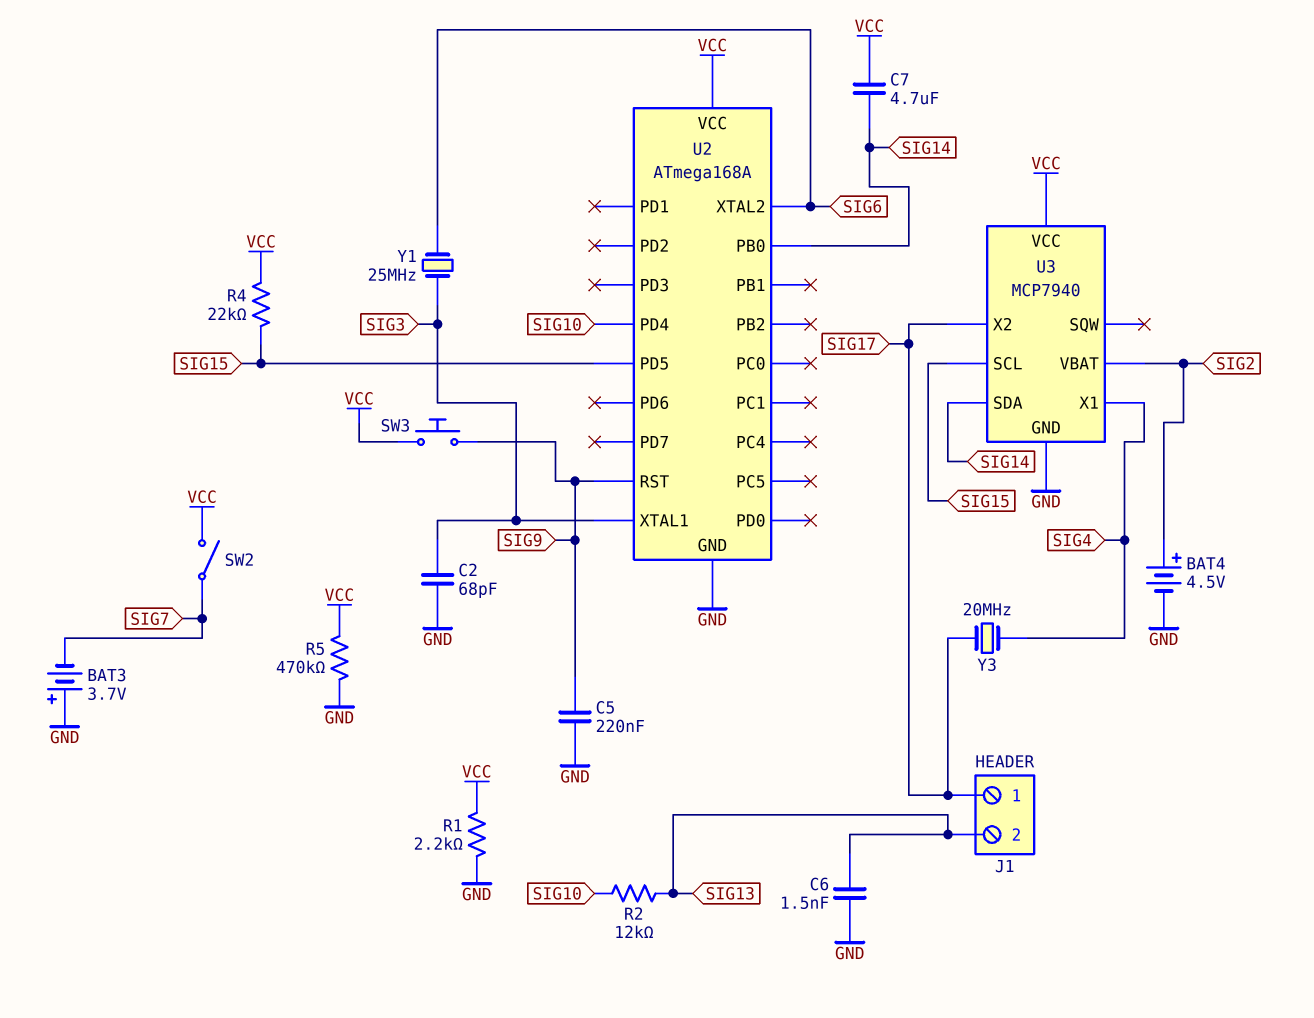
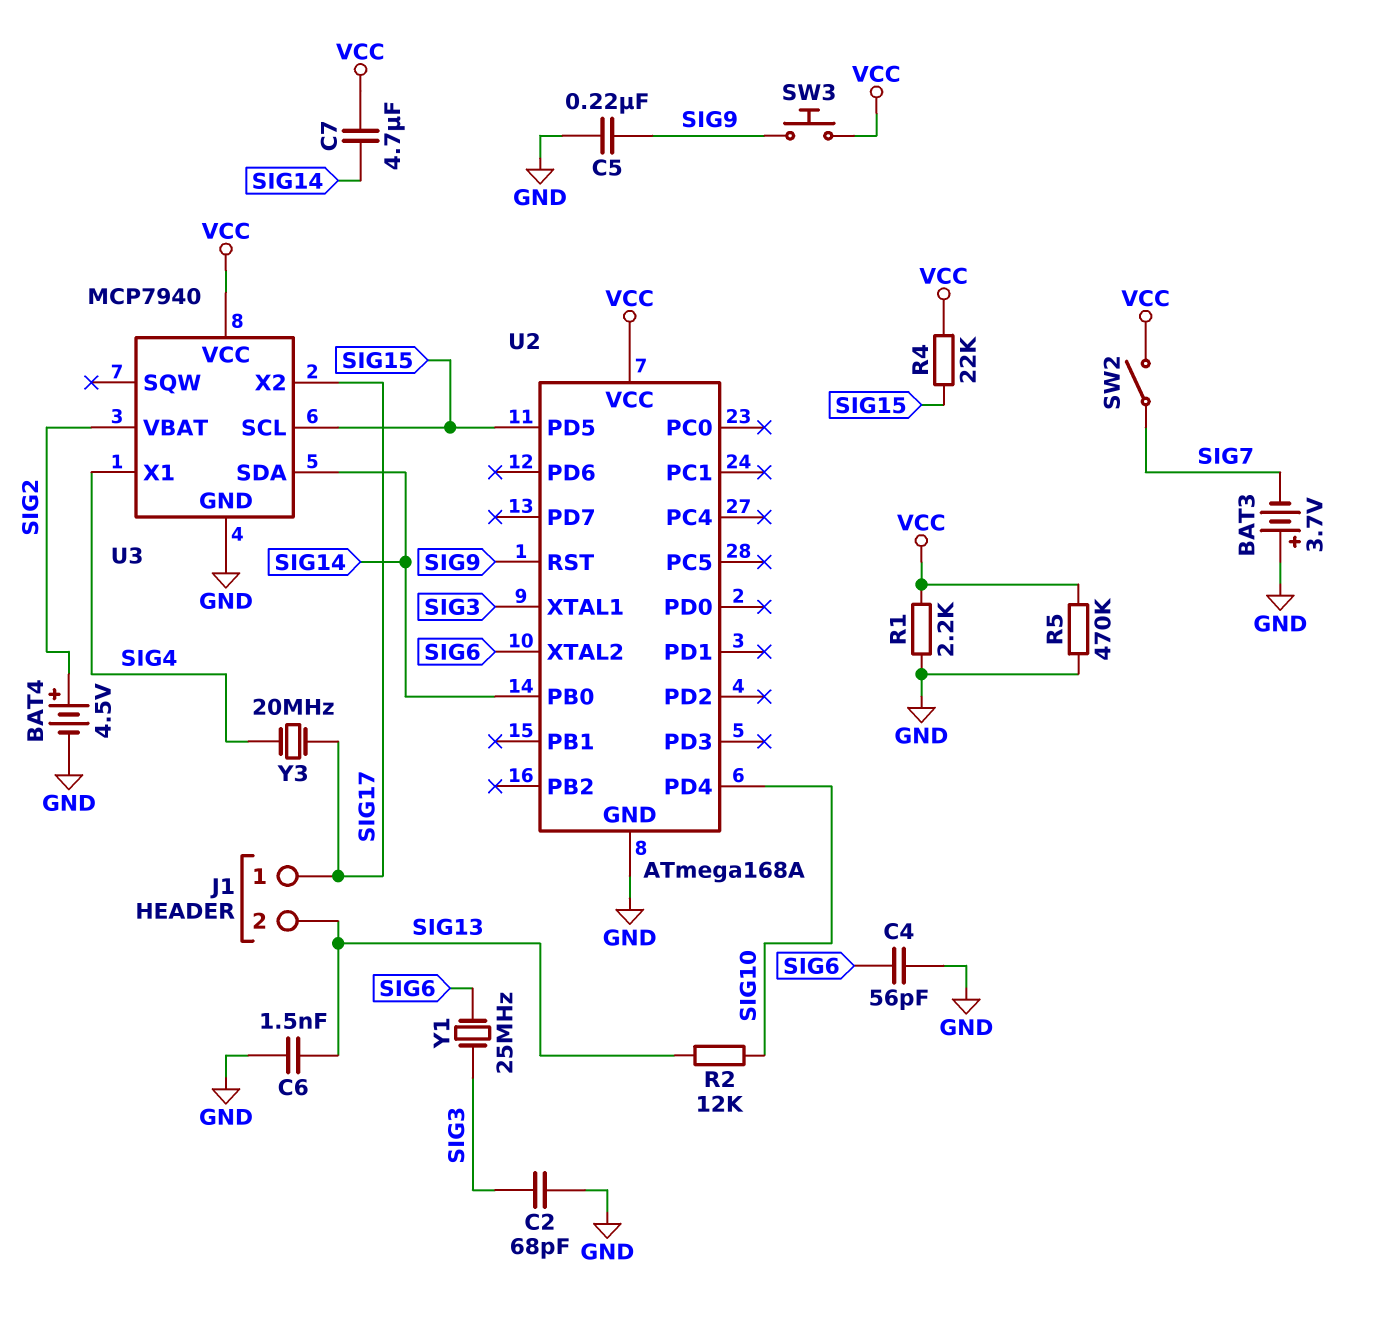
C4: none -> 56pF (GND, SIG6)

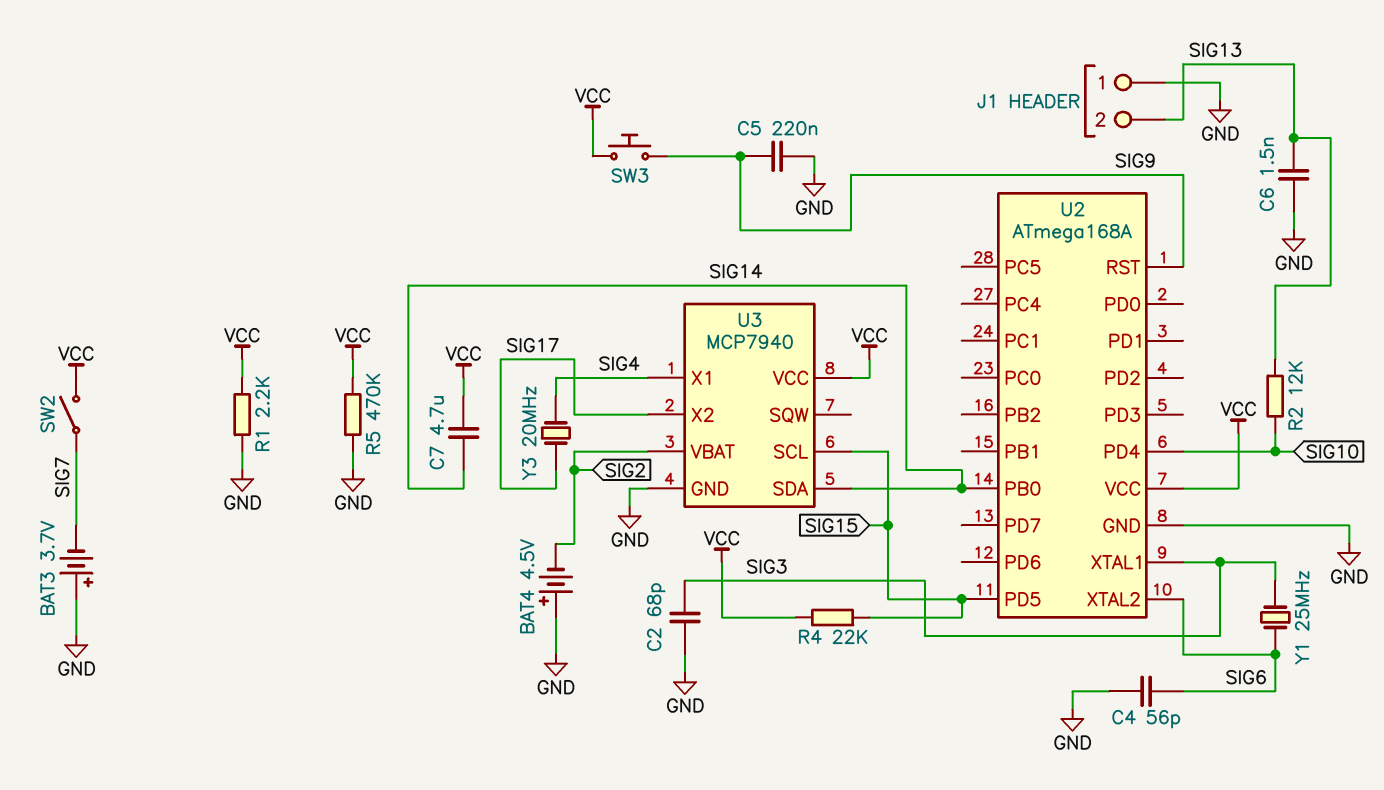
BAT4: 4.5V (plus SIG2, minus GND) -> 4.5V (plus GND, minus SIG2)
J1 pin 1: SIG17 -> GND

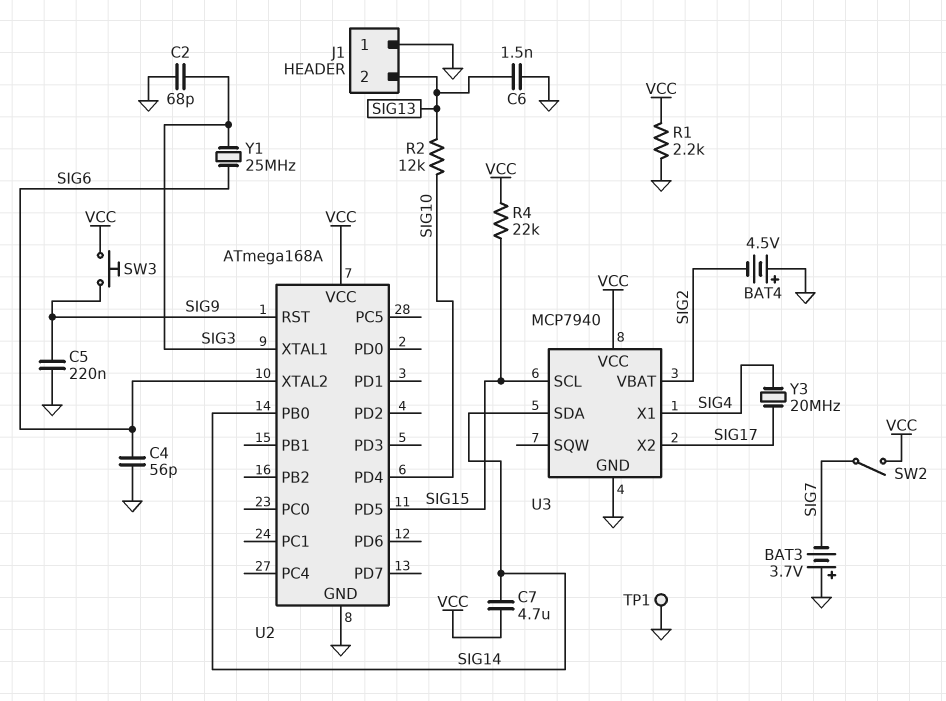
R5: 470k (GND, VCC) -> none
TP1: none -> test point (GND)

